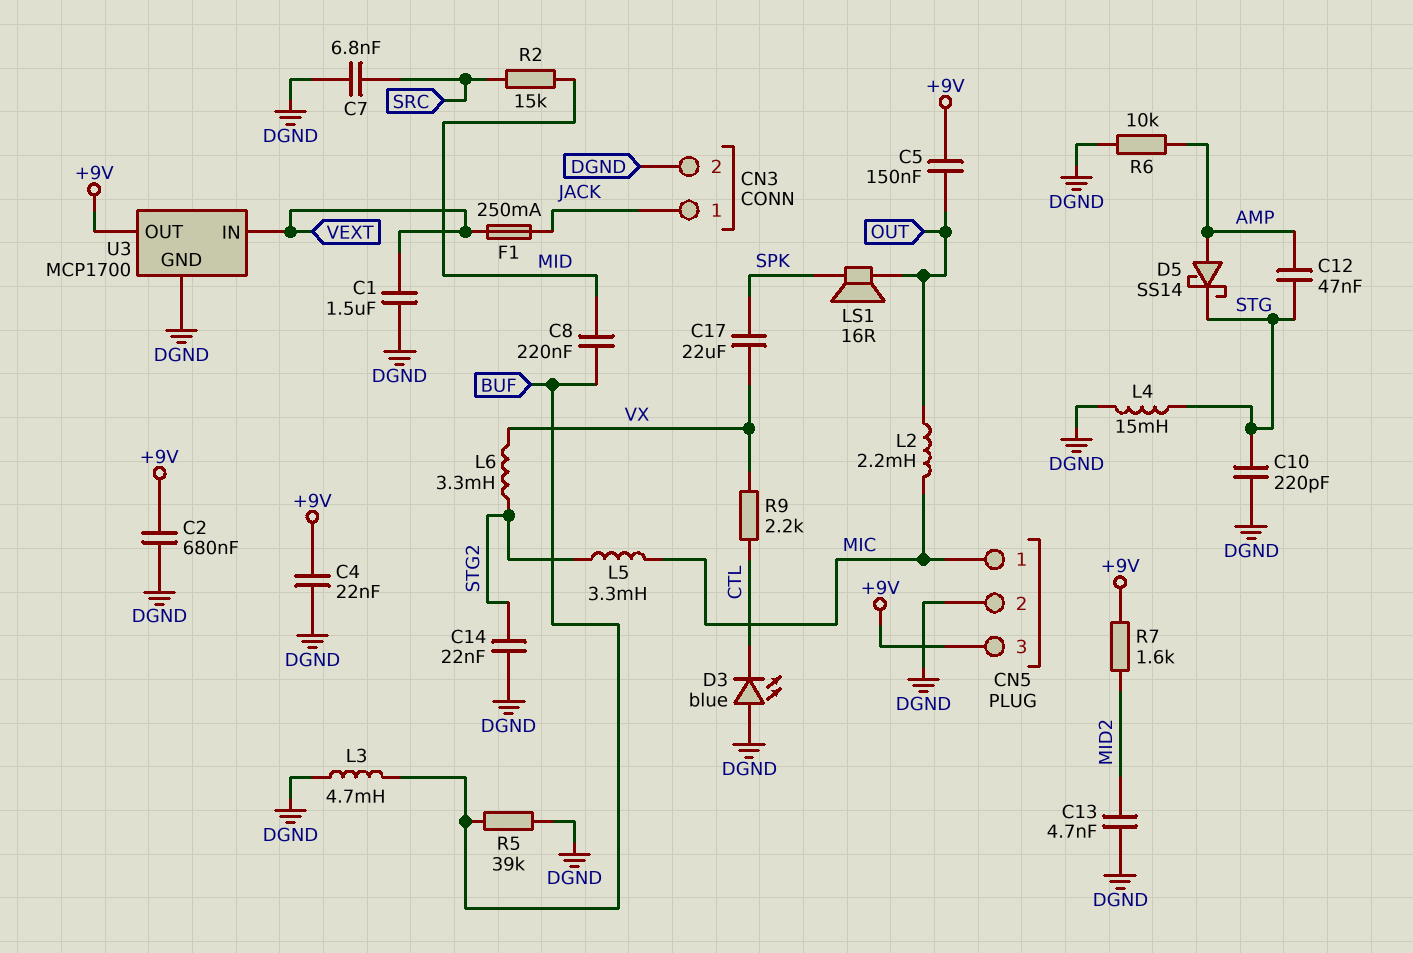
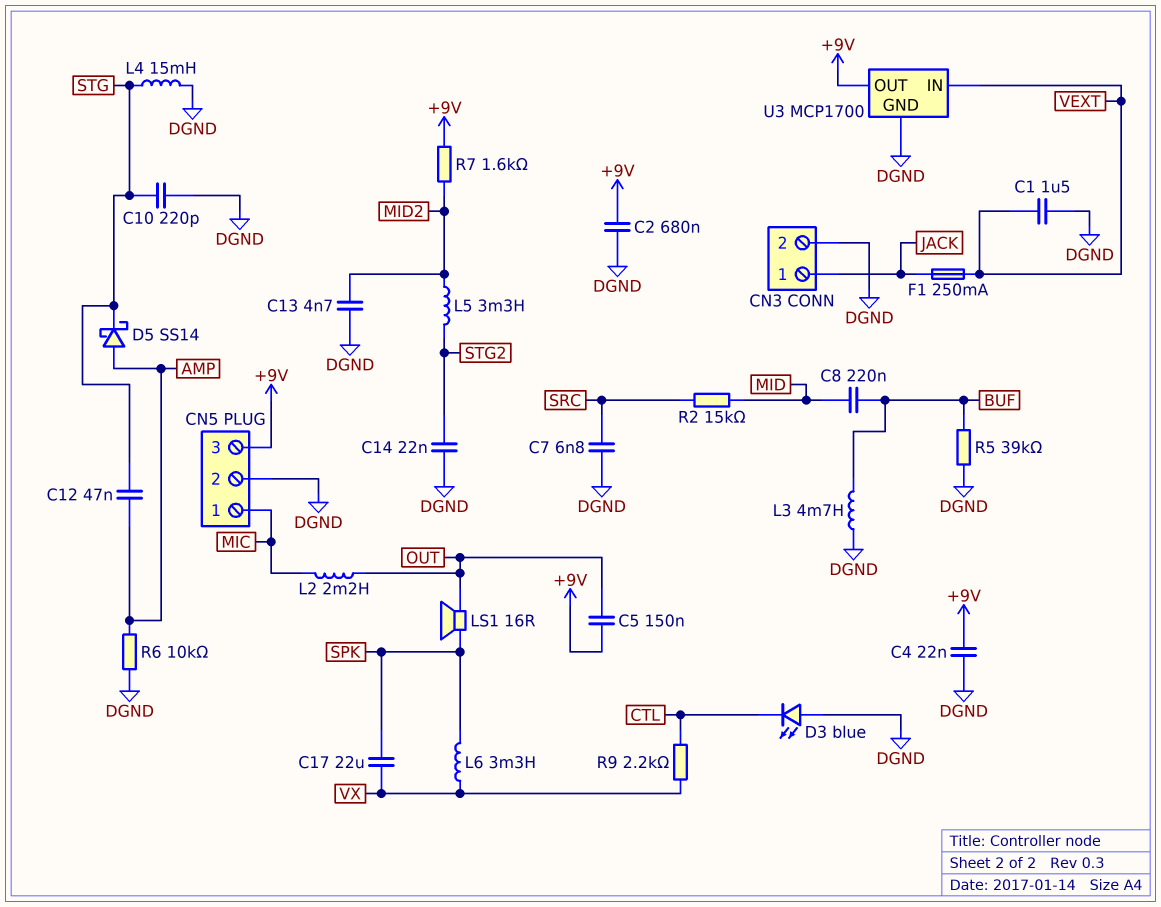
L5: 3.3mH (MIC, STG2) -> 3.3mH (MID2, STG2)
L6: 3.3mH (STG2, VX) -> 3.3mH (SPK, VX)

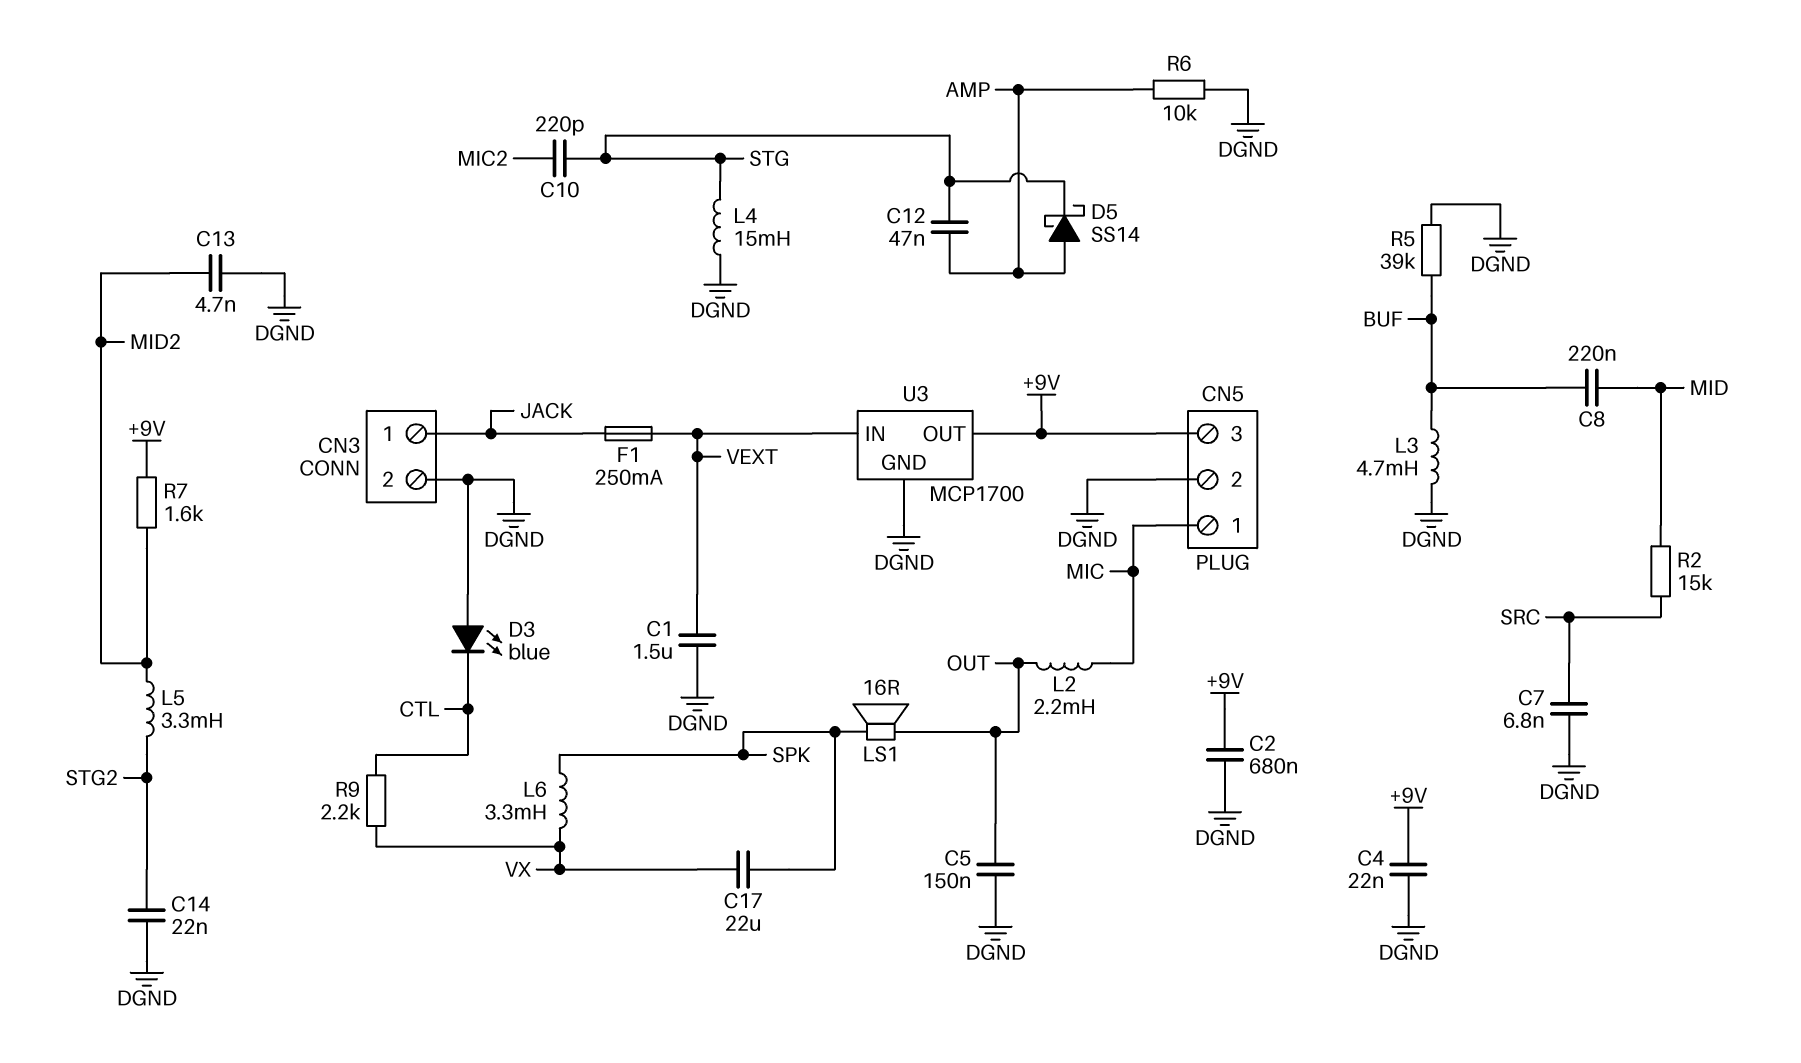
C5: 150nF (+9V, OUT) -> 150nF (DGND, OUT)
C10: 220pF (DGND, STG) -> 220pF (MIC2, STG)

